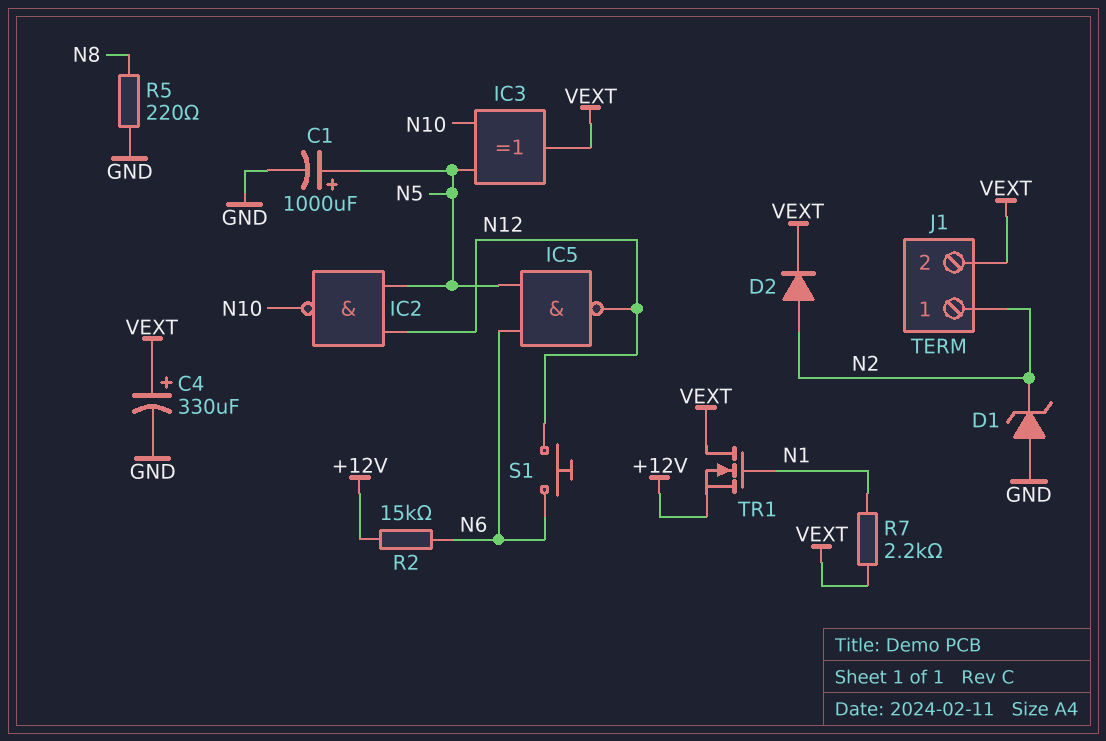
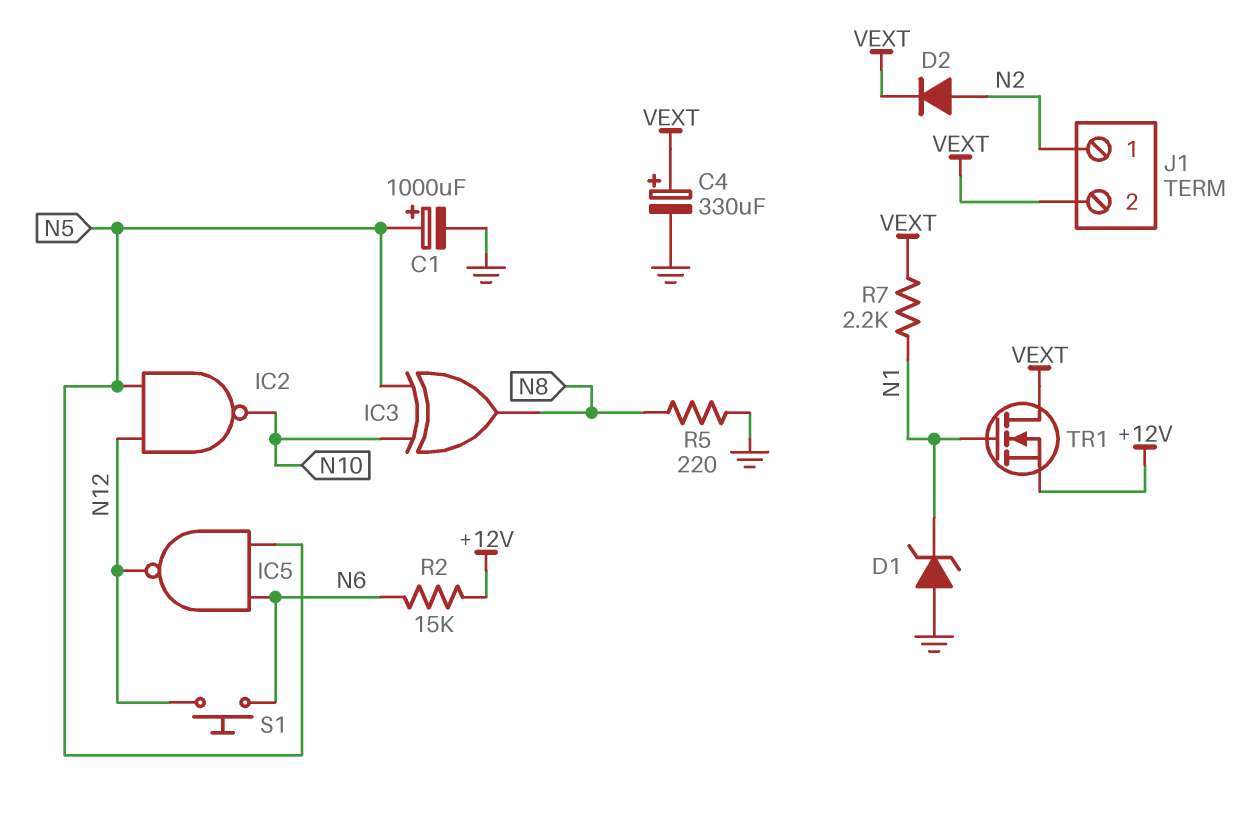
D1: zener (A GND, K N2) -> zener (A GND, K N1)
IC3: XOR (in N5, in N10, out VEXT) -> XOR (in N5, in N10, out N8)

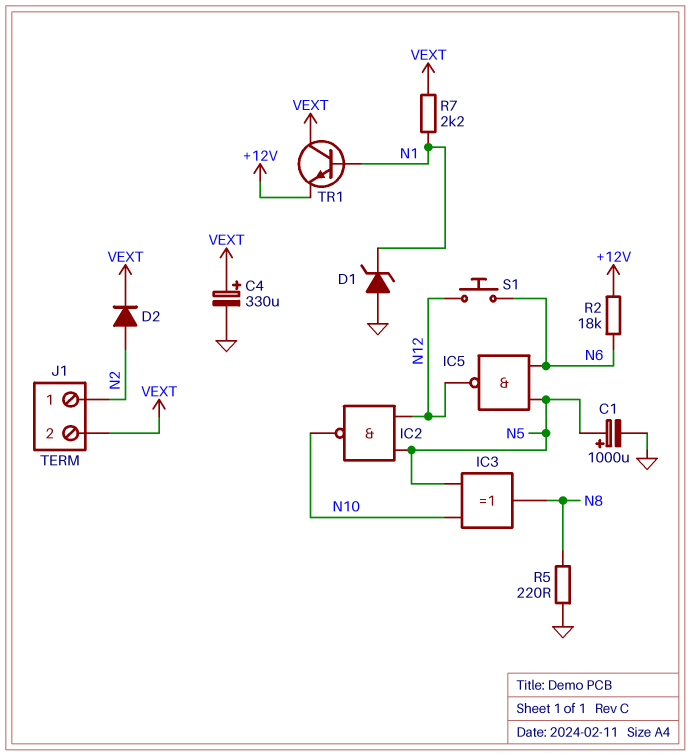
R2: 15k (+12V, N6) -> 18k (+12V, N6)
TR1: NMOS (G N1, D VEXT, S +12V) -> NPN (B N1, C VEXT, E +12V)

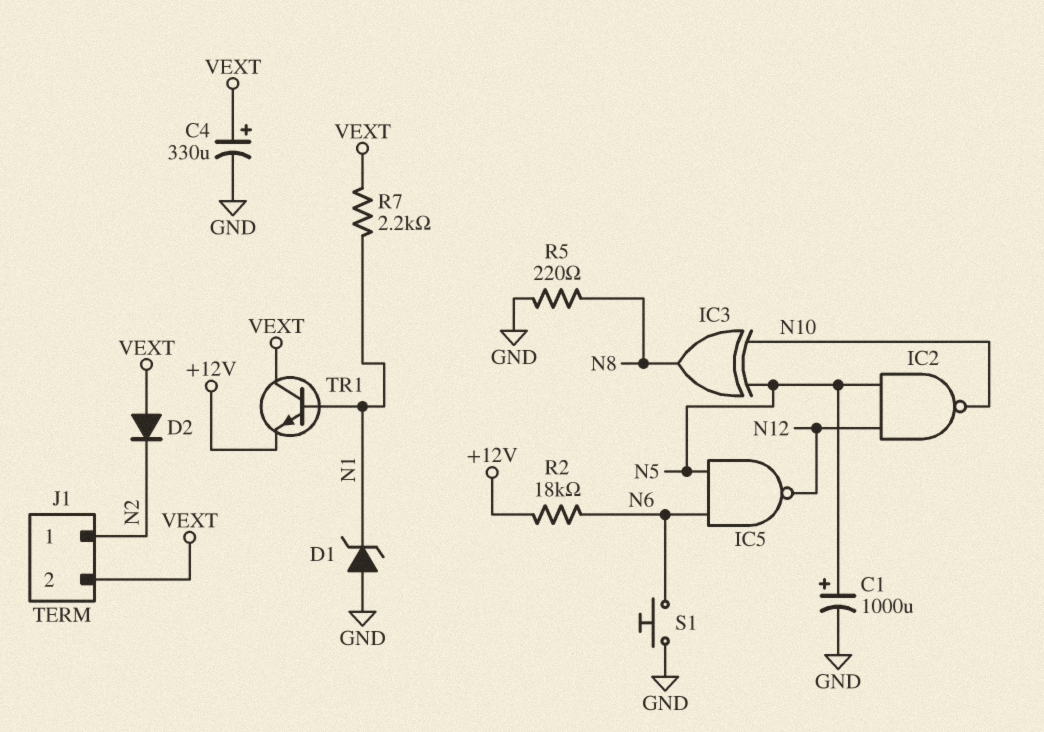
D2: diode (A N2, K VEXT) -> diode (A VEXT, K N2)
S1: button (N6, N12) -> button (GND, N6)

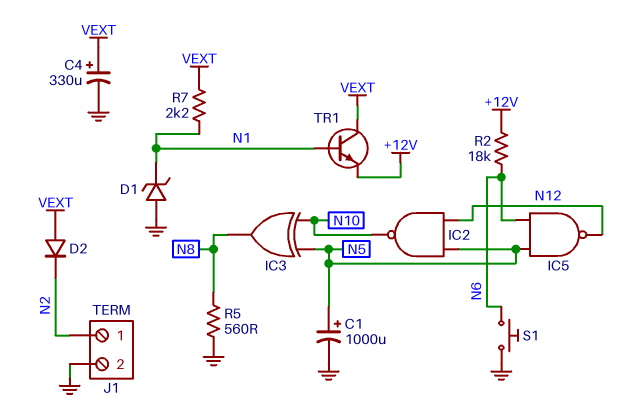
J1 pin 2: VEXT -> GND
R5: 220 (GND, N8) -> 560 (GND, N8)

